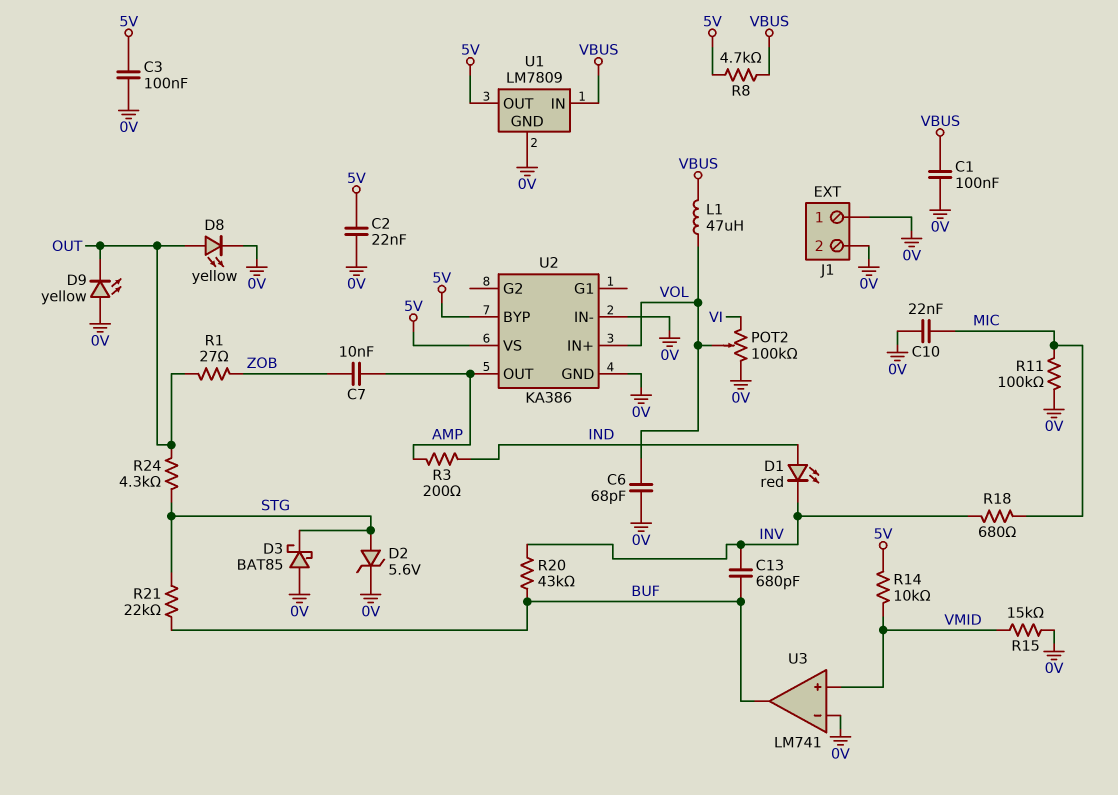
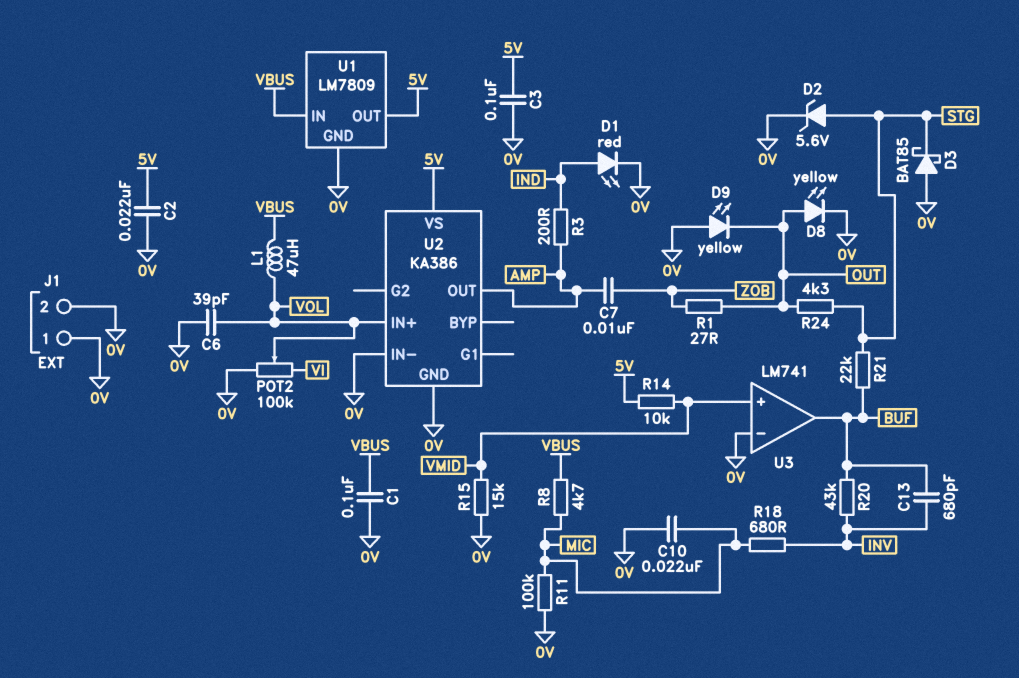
C6: 68pF (0V, VOL) -> 39pF (0V, VOL)
D1: LED red (A IND, K INV) -> LED red (A IND, K 0V)
R8: 4.7k (5V, VBUS) -> 4.7k (MIC, VBUS)
U2 pin BYP: 5V -> none

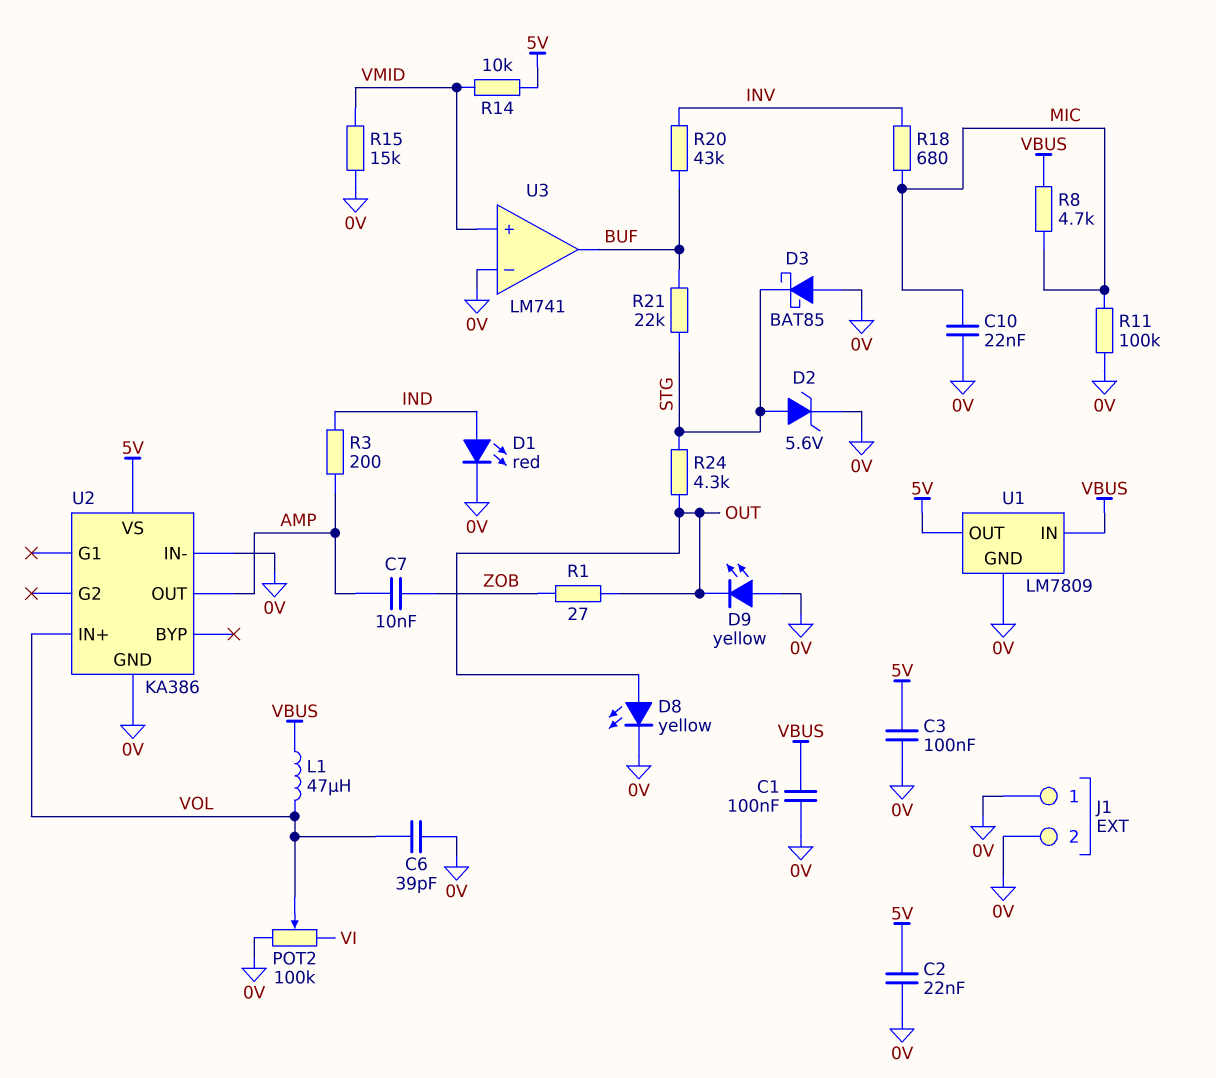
C13: 680pF (BUF, INV) -> none

